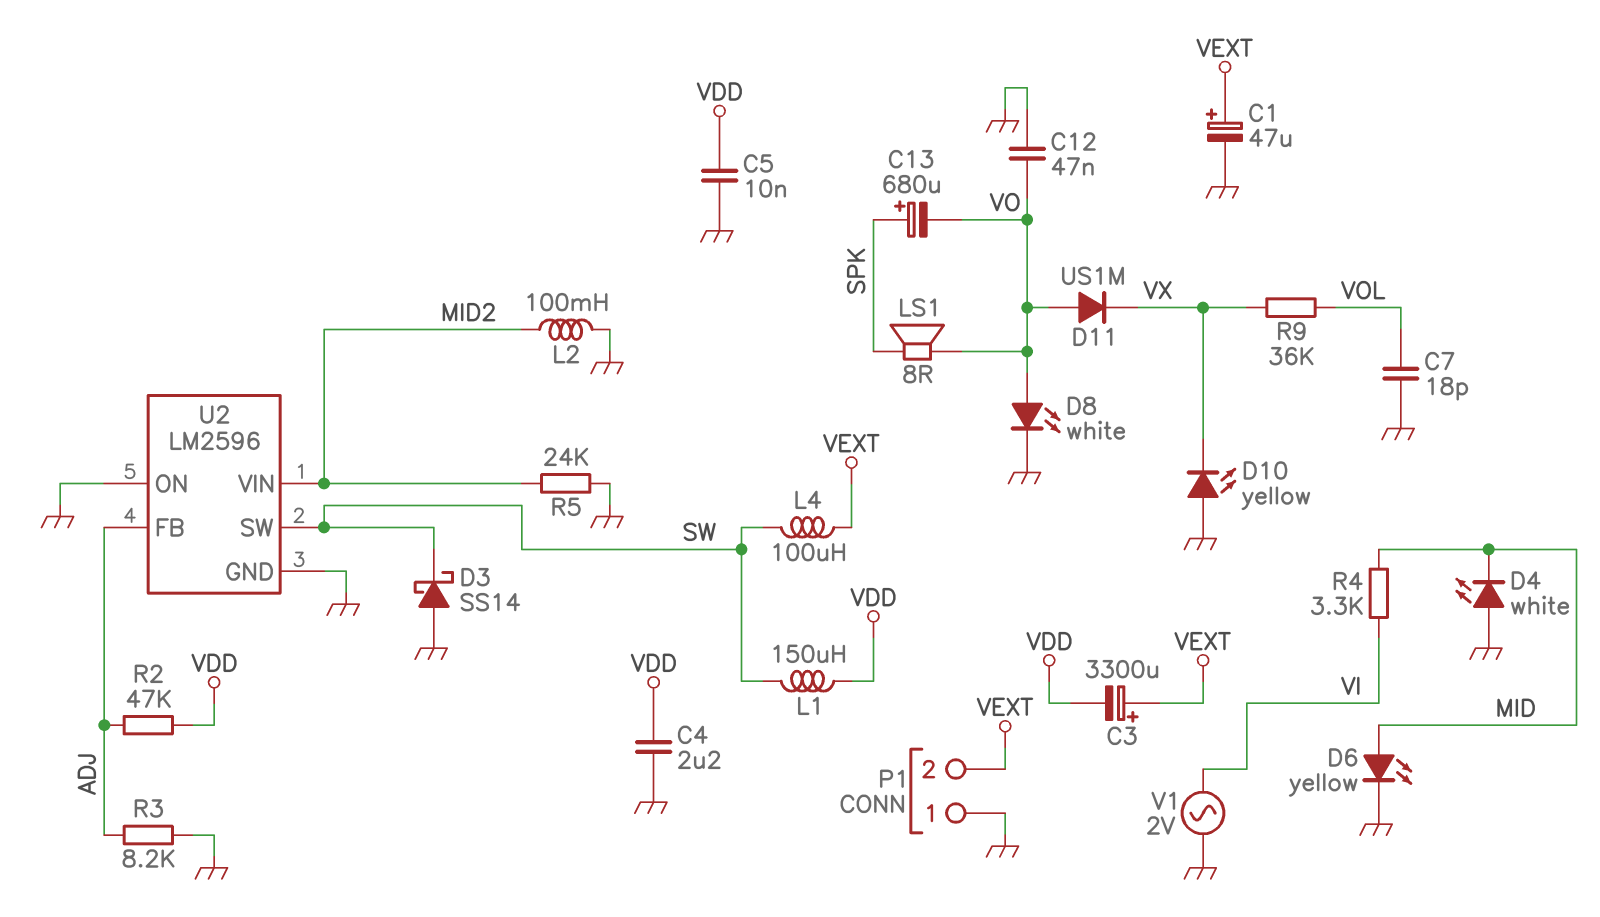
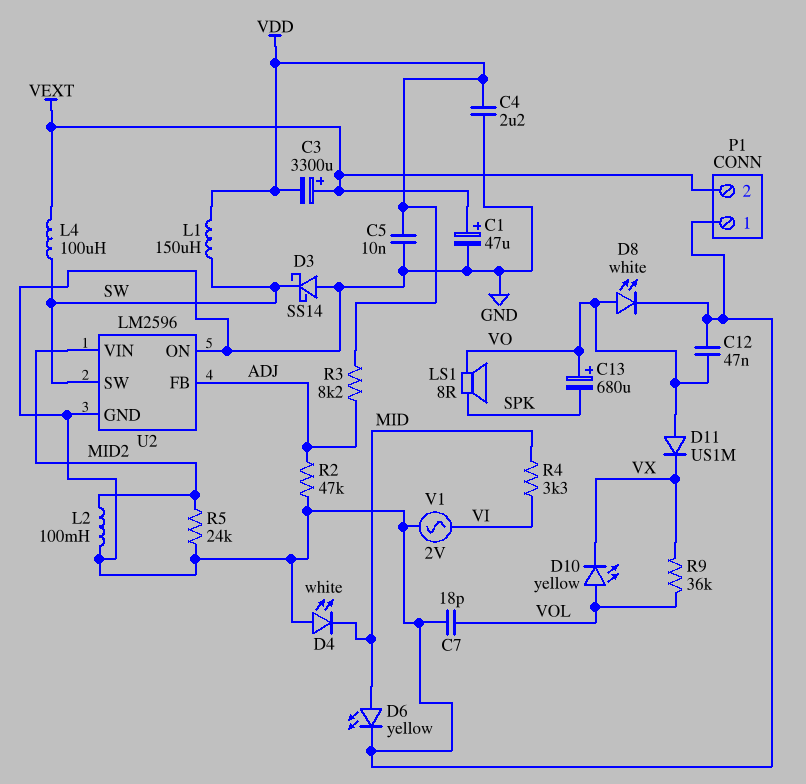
C13: 680uF (plus SPK, minus VO) -> 680uF (plus VO, minus SPK)
D10: LED yellow (A GND, K VX) -> LED yellow (A VOL, K VX)
R2: 47k (ADJ, VDD) -> 47k (ADJ, GND)
R3: 8.2k (ADJ, GND) -> 8.2k (ADJ, VDD)

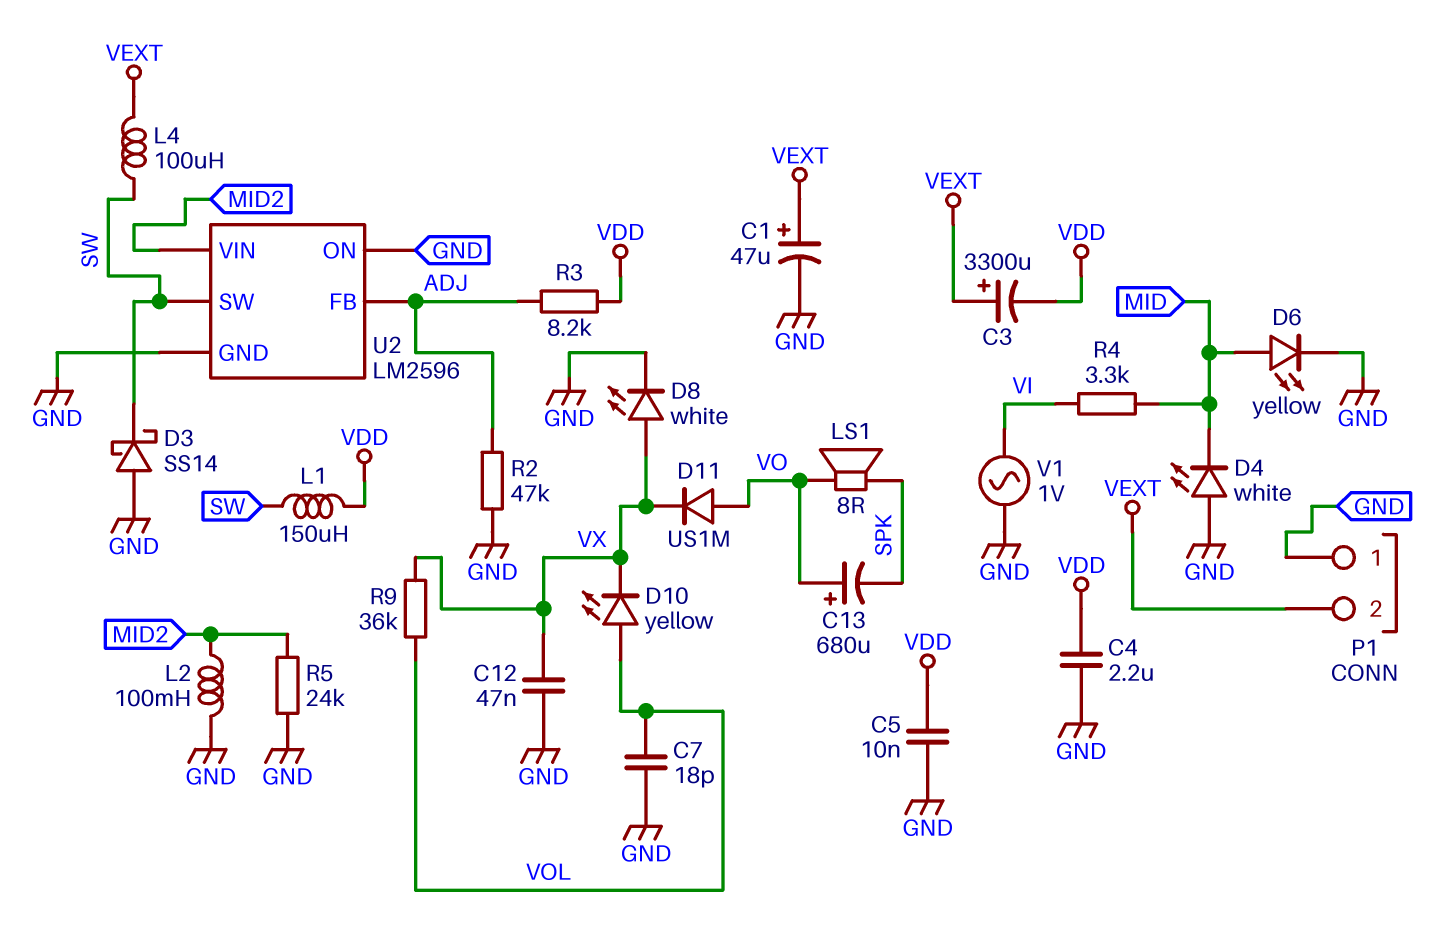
C12: 47nF (GND, VO) -> 47nF (GND, VX)
D8: LED white (A VO, K GND) -> LED white (A VX, K GND)
V1: AC 2V (GND, VI) -> AC 1V (GND, VI)

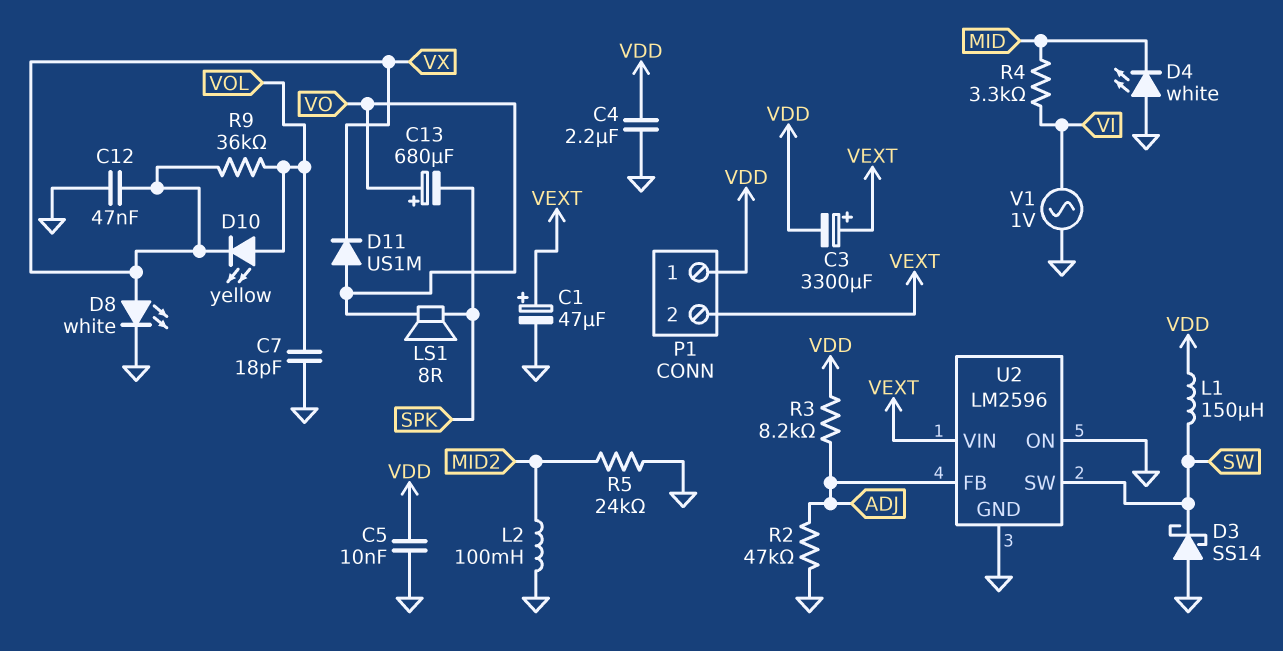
D6: LED yellow (A MID, K GND) -> none
L4: 100uH (SW, VEXT) -> none
P1 pin 1: GND -> VDD
U2 pin VIN: MID2 -> VEXT

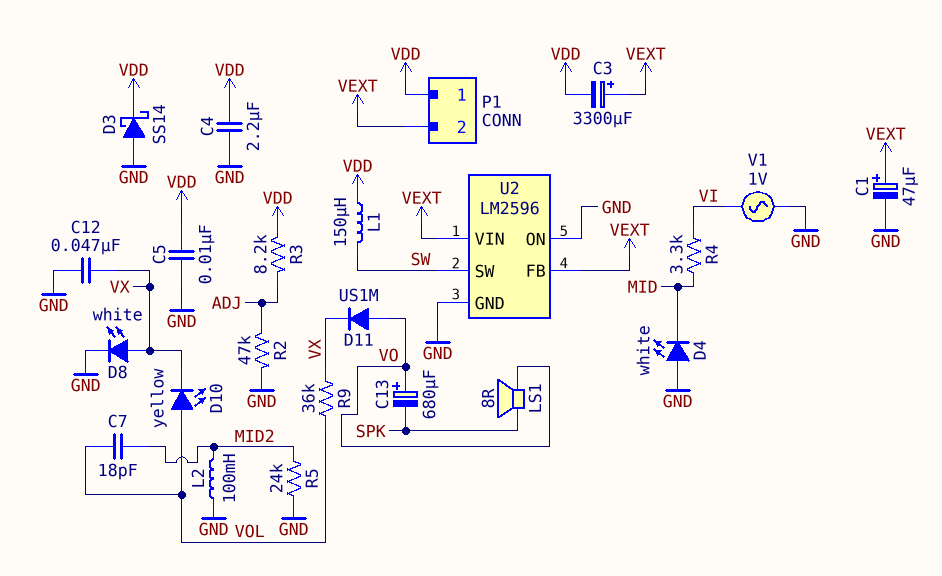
C7: 18pF (GND, VOL) -> 18pF (MID2, VOL)
D3: schottky SS14 (A GND, K SW) -> schottky SS14 (A GND, K VDD)
U2 pin FB: ADJ -> VEXT

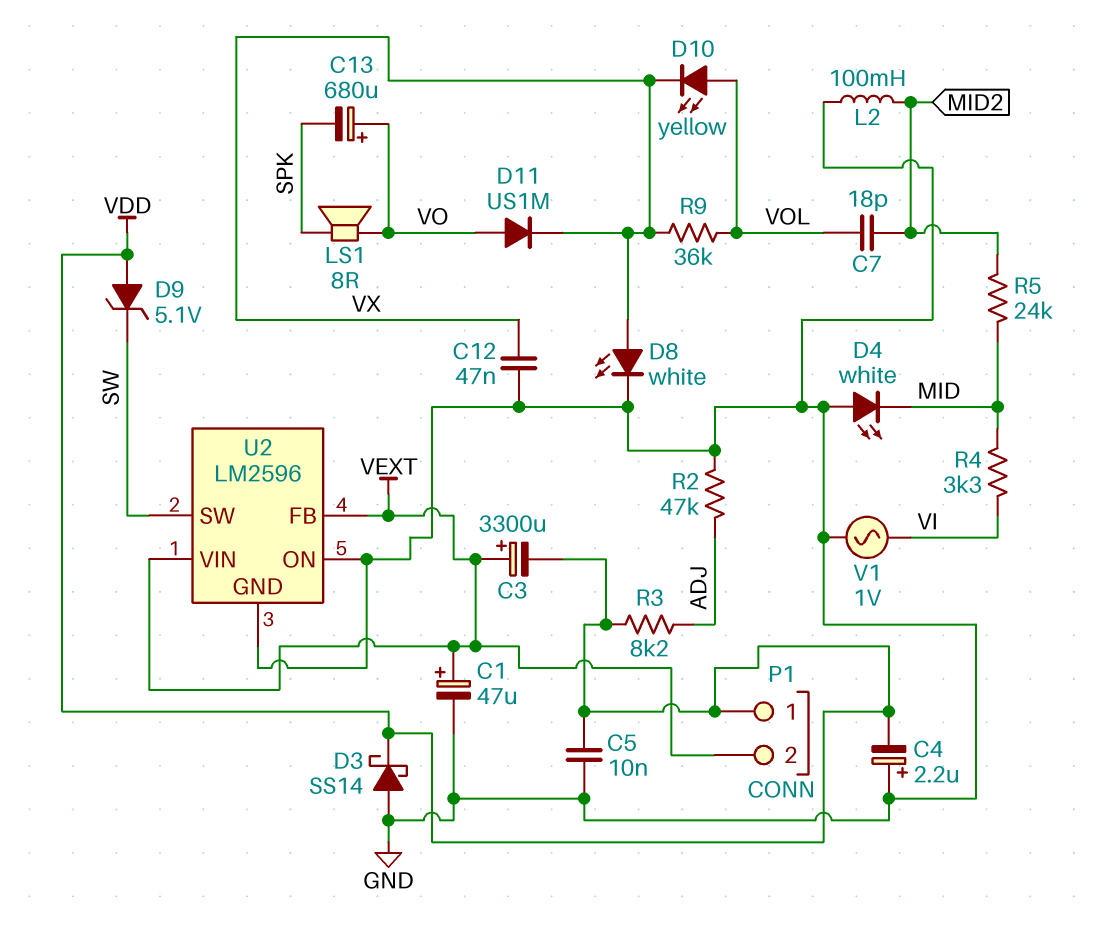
C4: 2.2uF (GND, VDD) -> 2.2uF (plus GND, minus VDD)
D9: none -> zener 5.1V (A VDD, K SW)
L1: 150uH (SW, VDD) -> none
R5: 24k (GND, MID2) -> 24k (MID, MID2)

